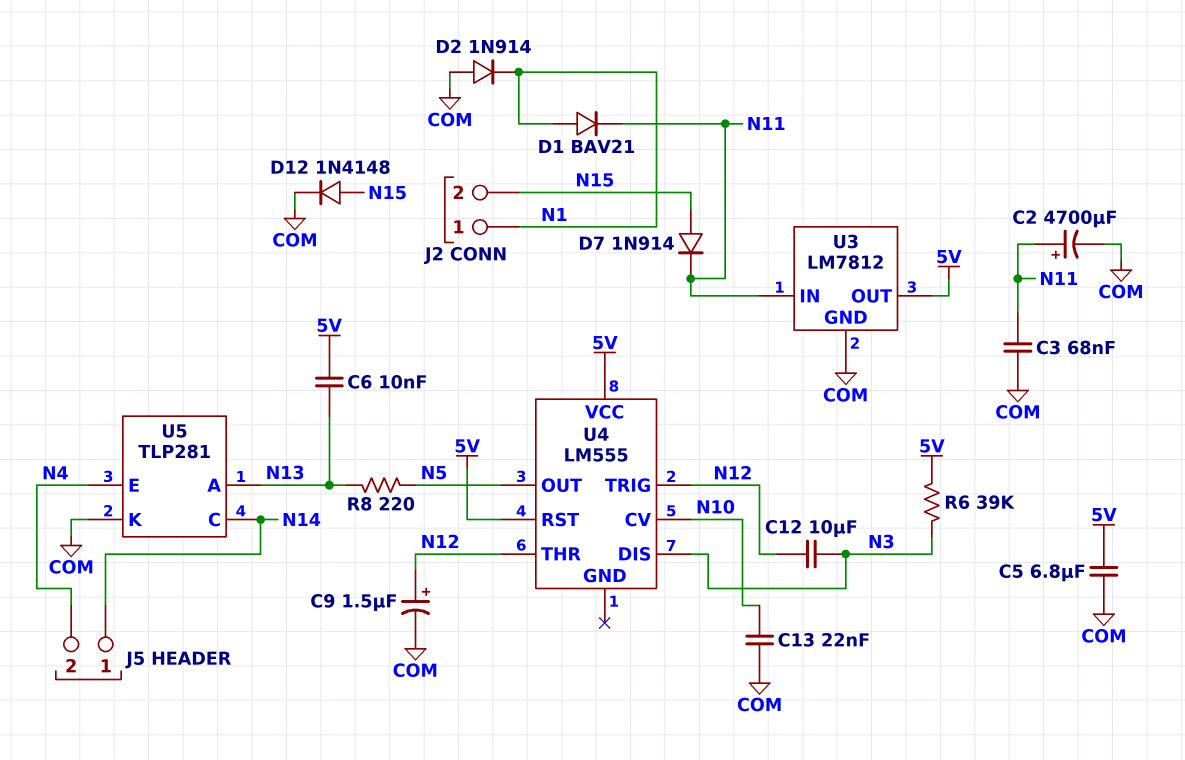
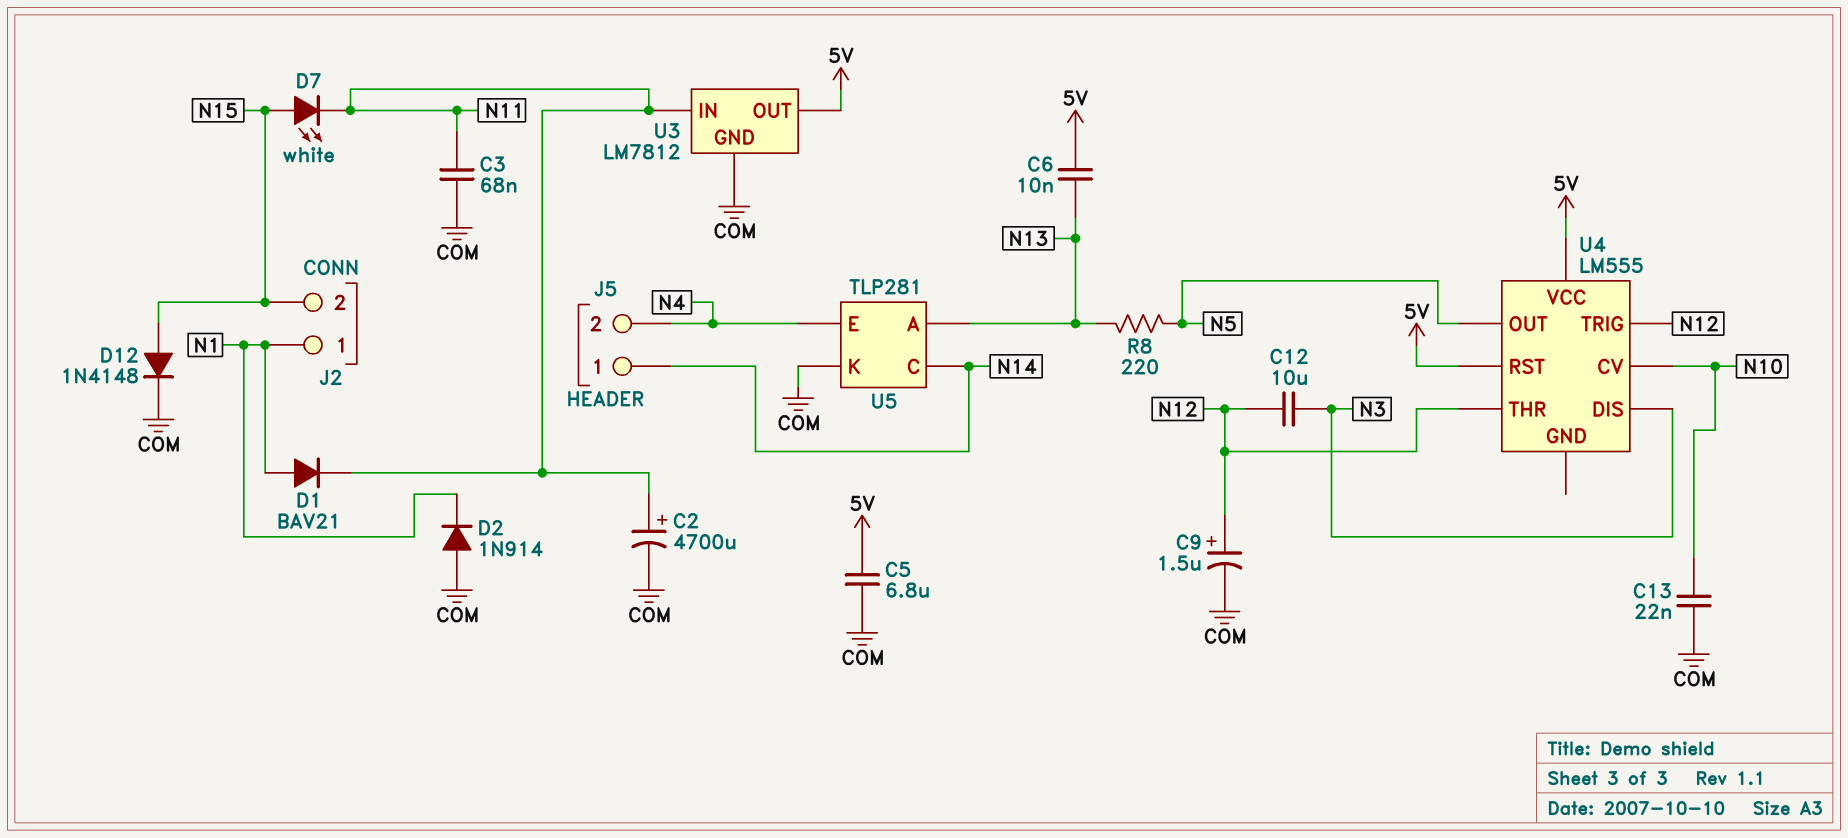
D7: diode 1N914 (A N15, K N11) -> LED white (A N15, K N11)
R6: 39k (5V, N3) -> none

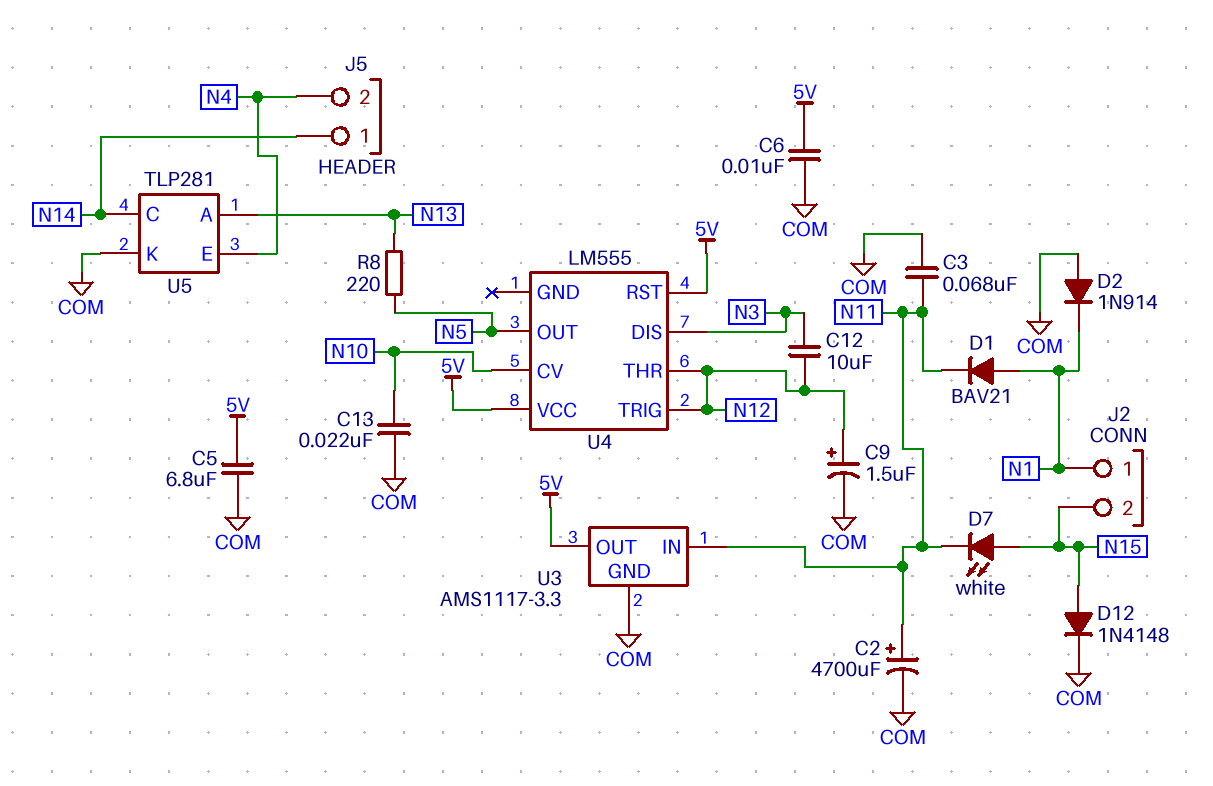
C6: 10nF (5V, N13) -> 10nF (5V, COM)
U3: LM7812 -> AMS1117-3.3

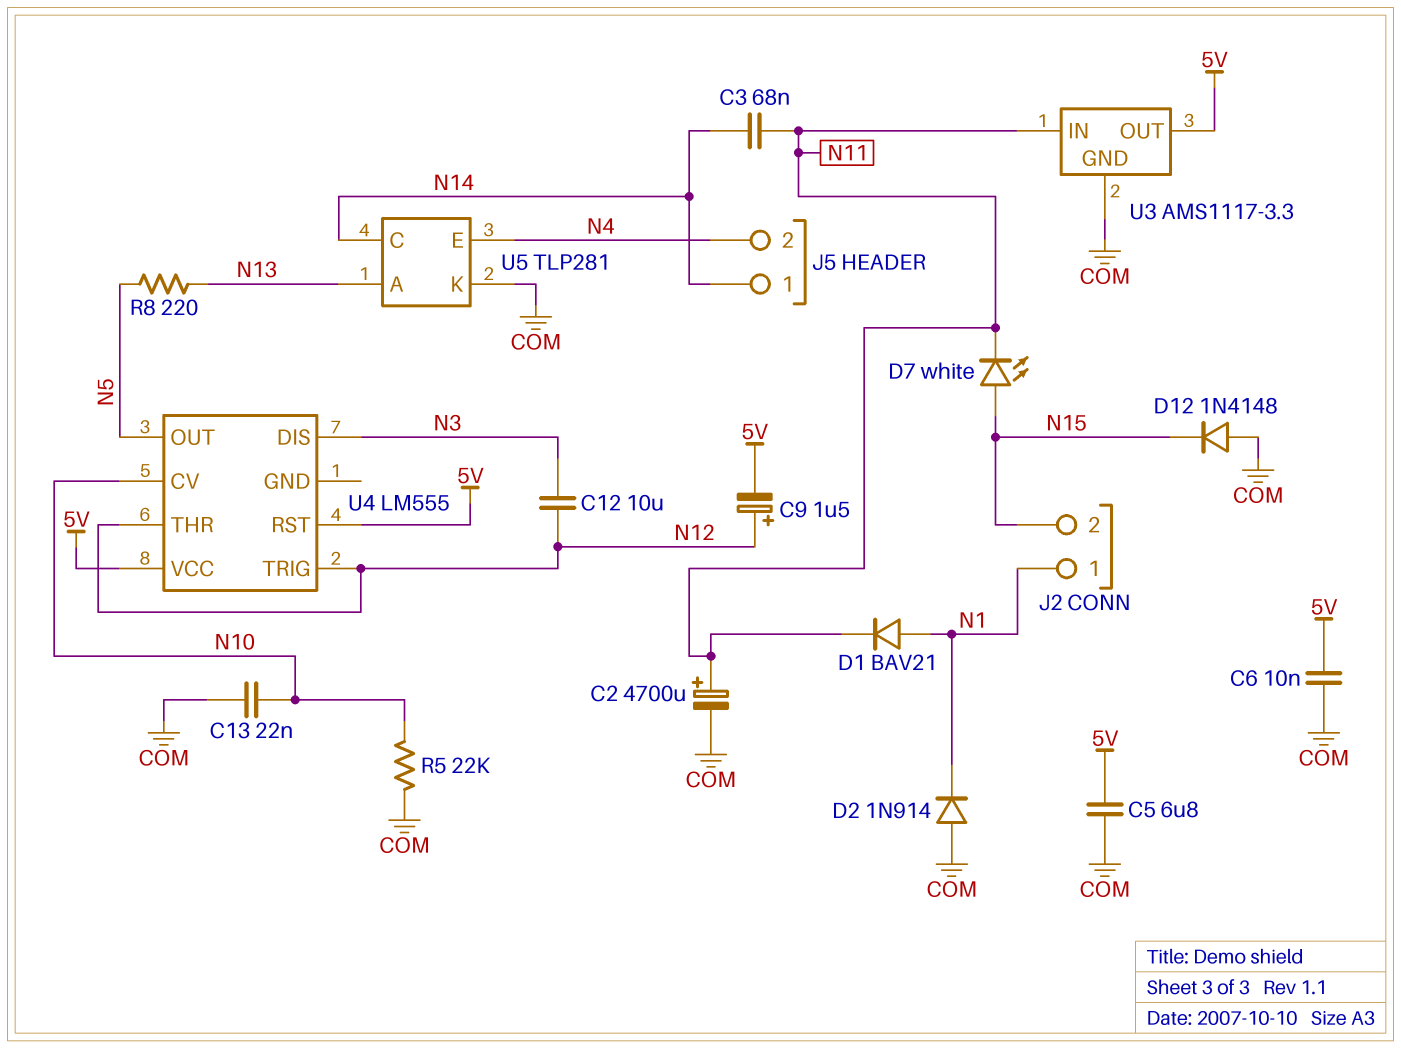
C3: 68nF (COM, N11) -> 68nF (N11, N14)
C9: 1.5uF (plus N12, minus COM) -> 1.5uF (plus N12, minus 5V)
D12: diode 1N4148 (A N15, K COM) -> diode 1N4148 (A COM, K N15)
R5: none -> 22k (COM, N10)

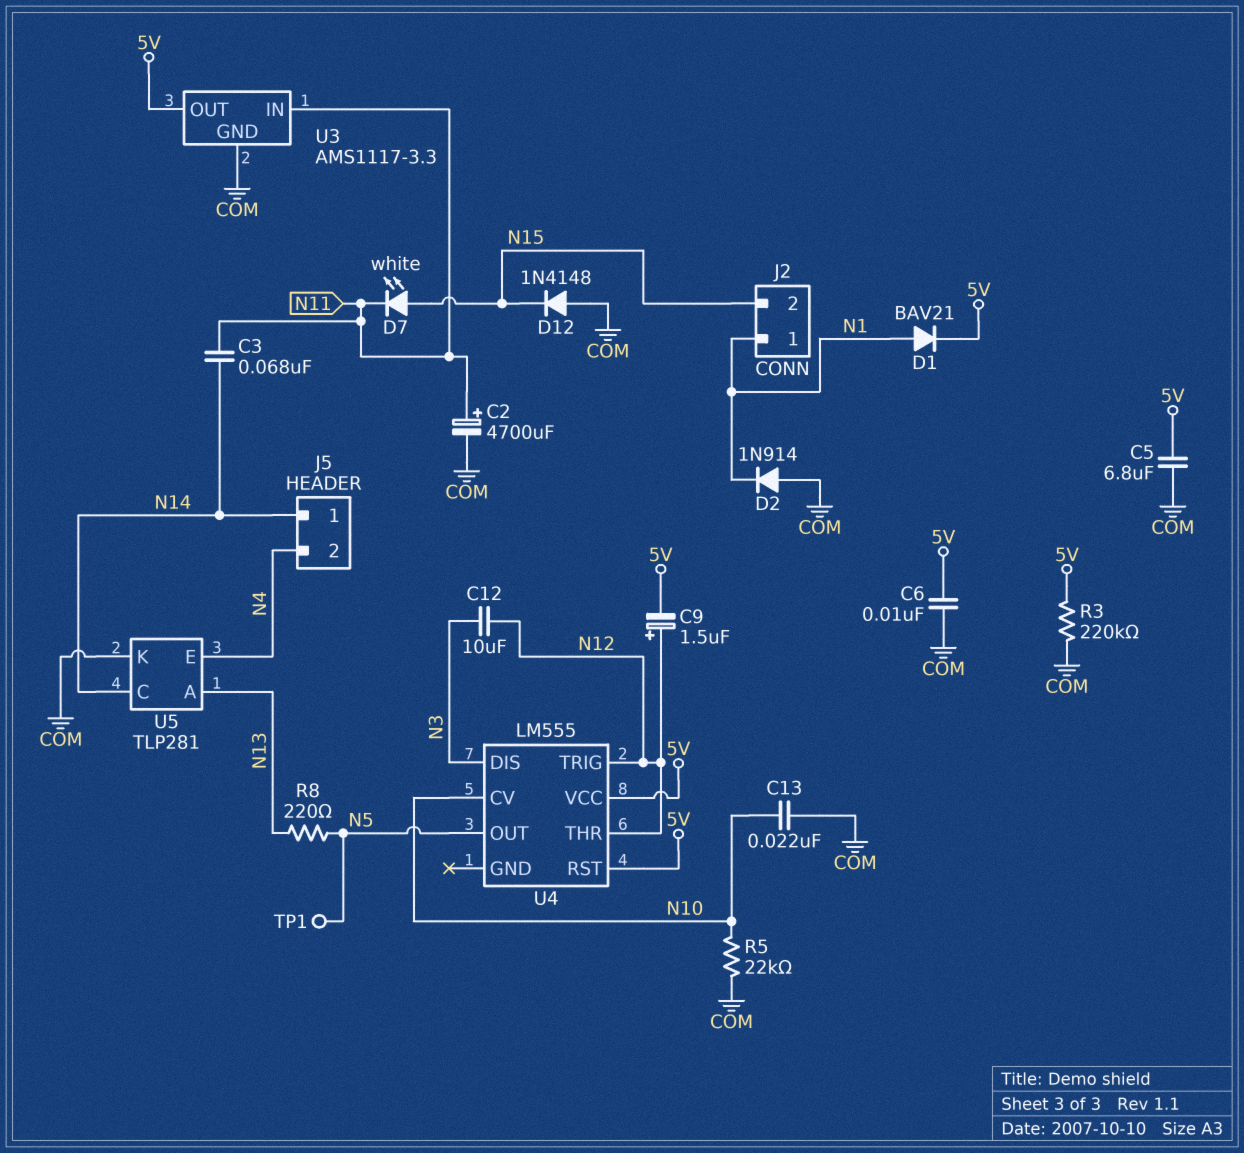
D1: diode BAV21 (A N1, K N11) -> diode BAV21 (A N1, K 5V)
R3: none -> 220k (5V, COM)
TP1: none -> test point (N5)

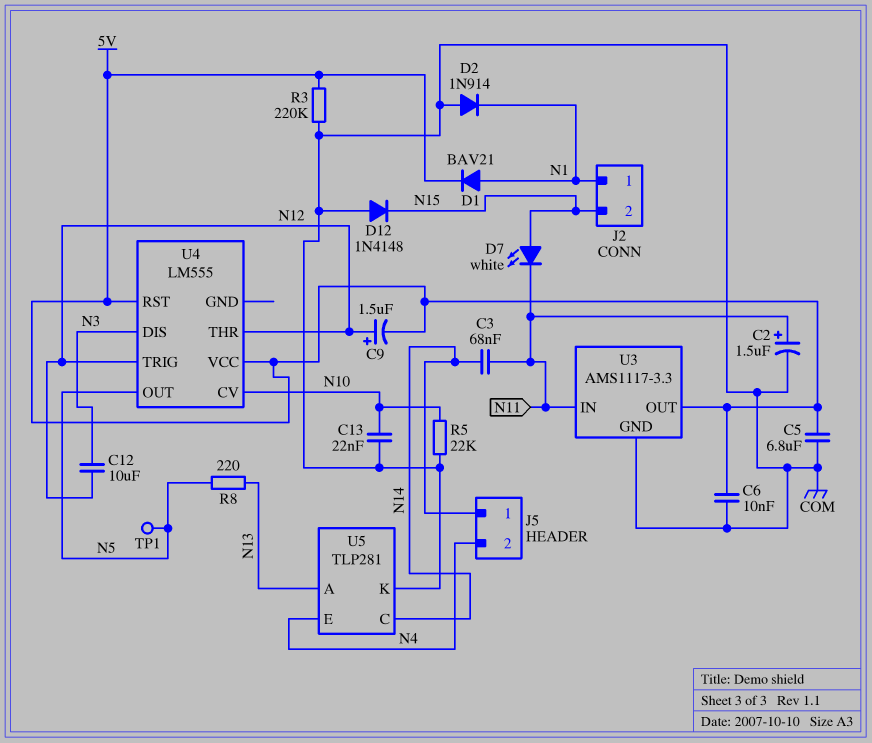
C2: 4700uF (plus N11, minus COM) -> 1.5uF (plus N11, minus COM)

